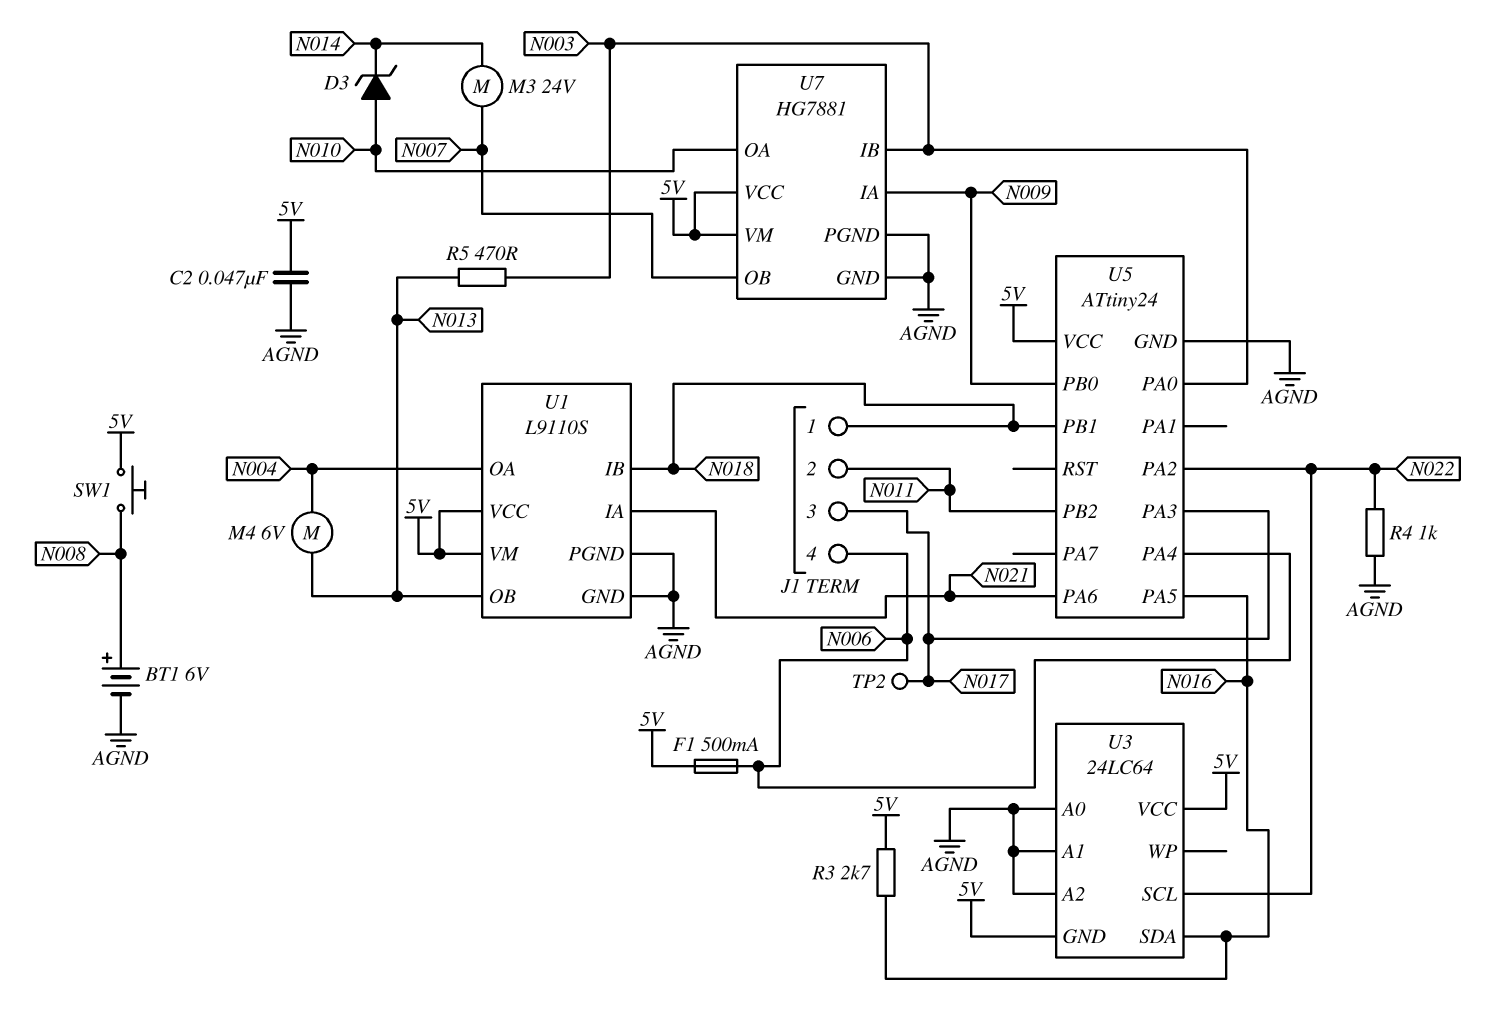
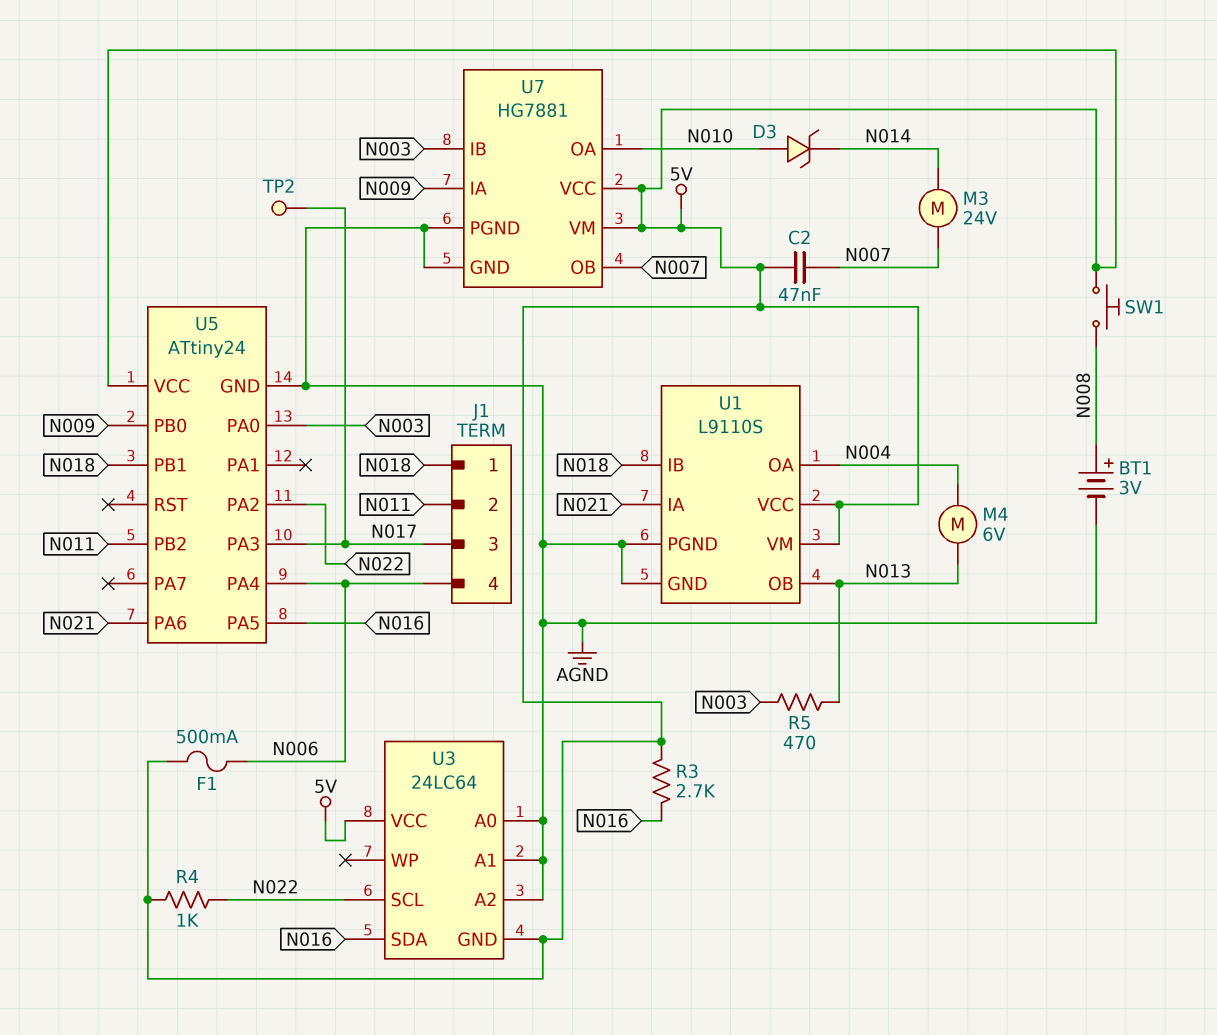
BT1: 6V (plus N008, minus AGND) -> 3V (plus N008, minus AGND)
C2: 47nF (5V, AGND) -> 47nF (5V, N007)
R4: 1k (AGND, N022) -> 1k (5V, N022)

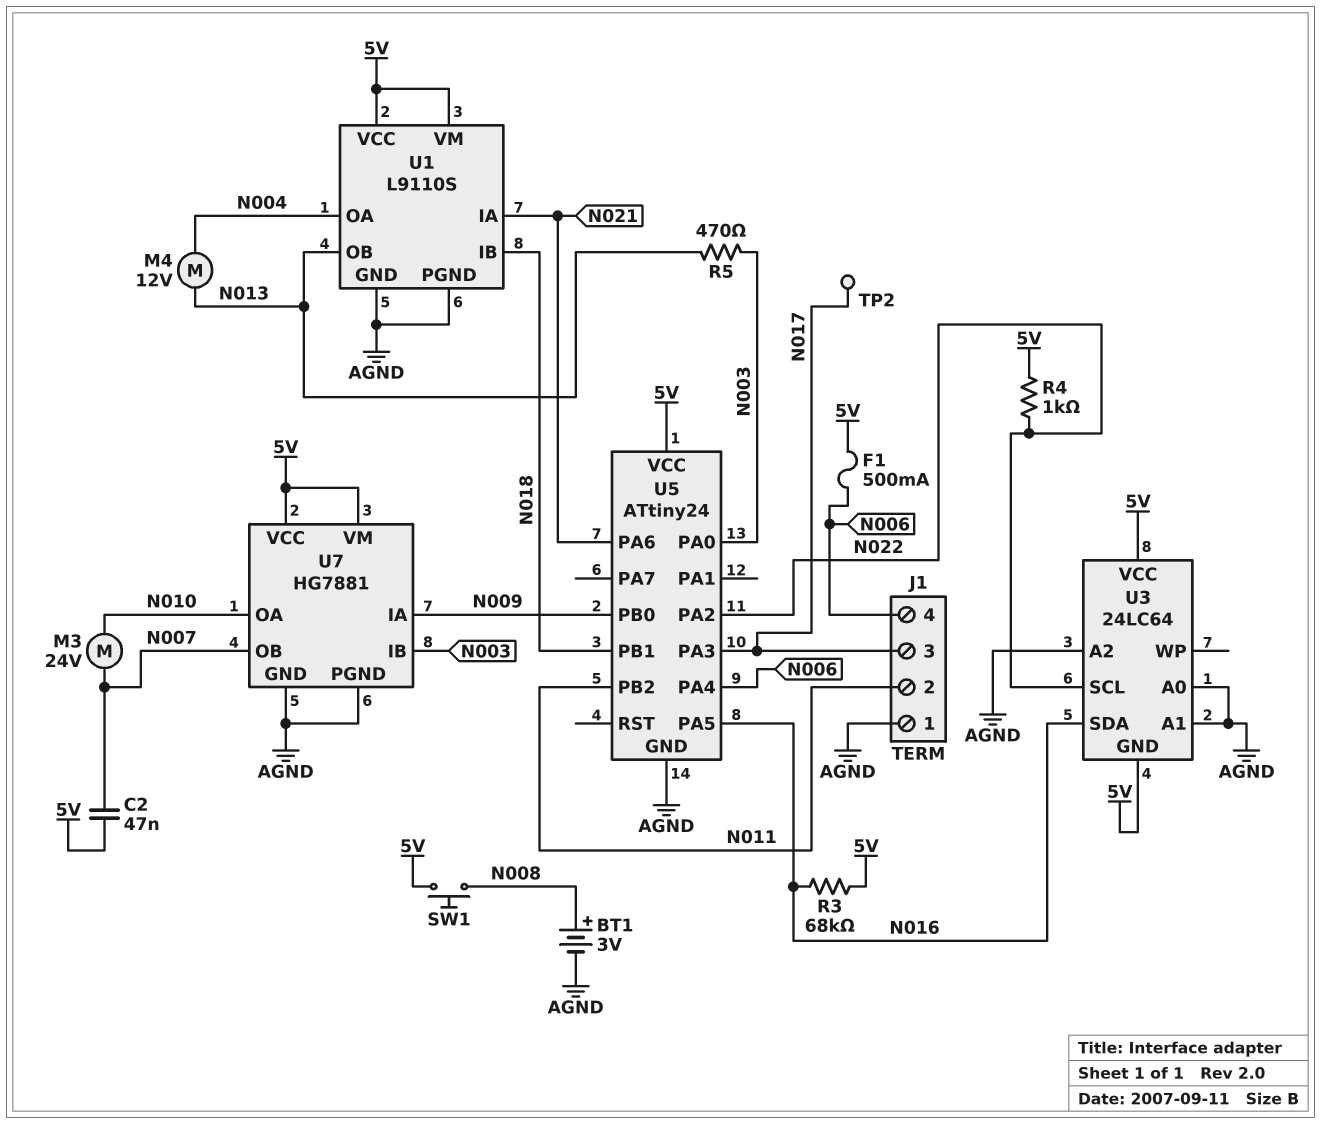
D3: zener (A N010, K N014) -> none
J1 pin 1: N018 -> AGND
M3: motor 24V (N007, N014) -> motor 24V (N007, N010)
M4: motor 6V (N004, N013) -> motor 12V (N004, N013)
R3: 2.7k (5V, N016) -> 68k (5V, N016)

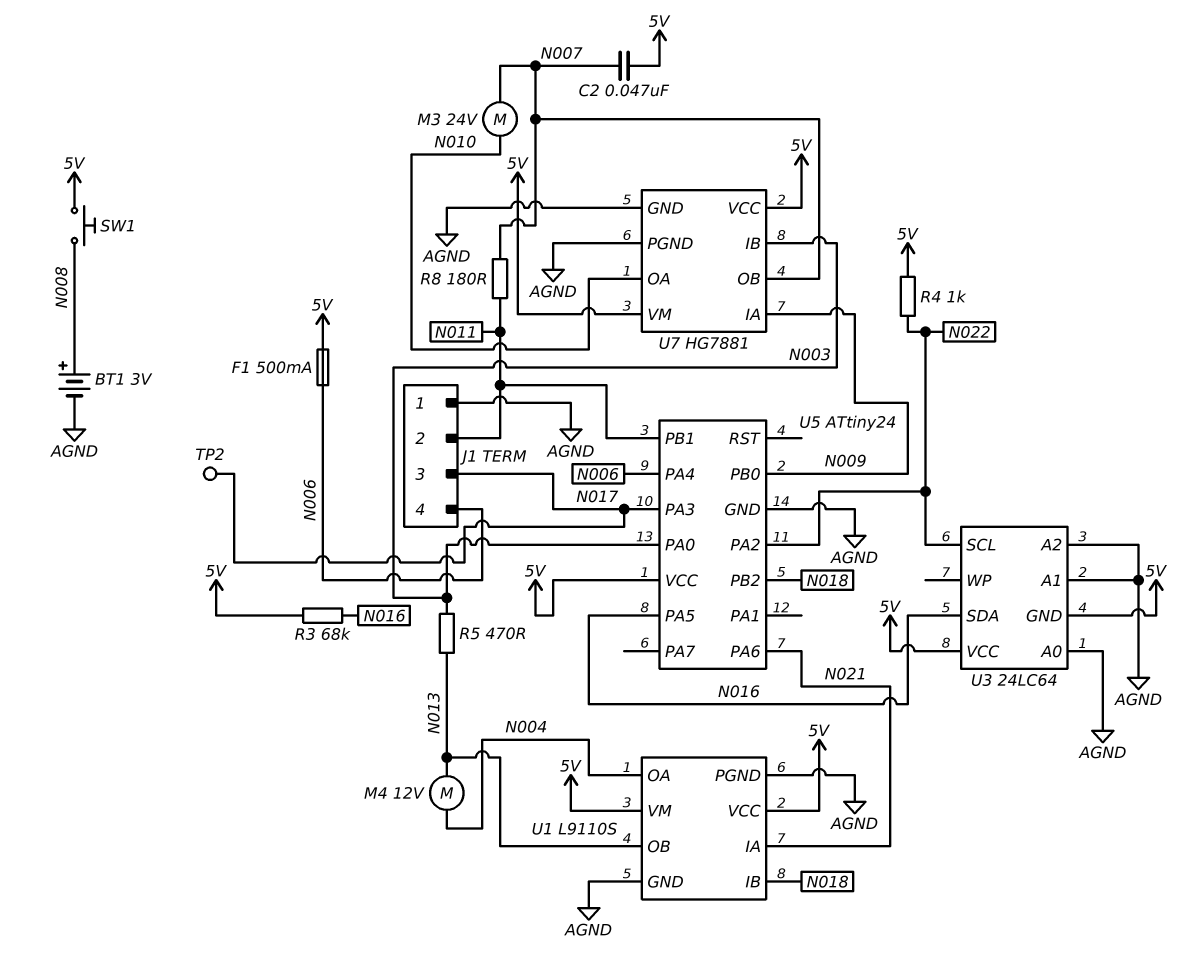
R8: none -> 180 (N007, N011)
U5 pin PB1: N018 -> N011
U5 pin PB2: N011 -> N018

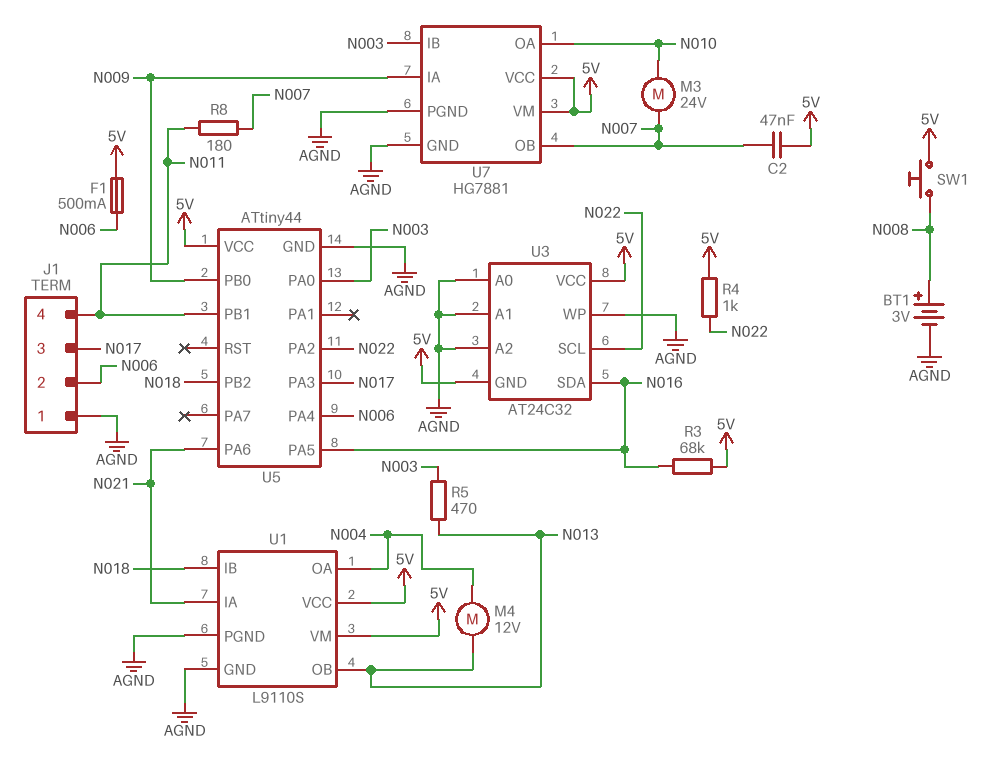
J1 pin 2: N011 -> N006
J1 pin 4: N006 -> N011
TP2: test point (N017) -> none
U3: 24LC64 -> AT24C32
U3 pin WP: none -> AGND
U5: ATtiny24 -> ATtiny44

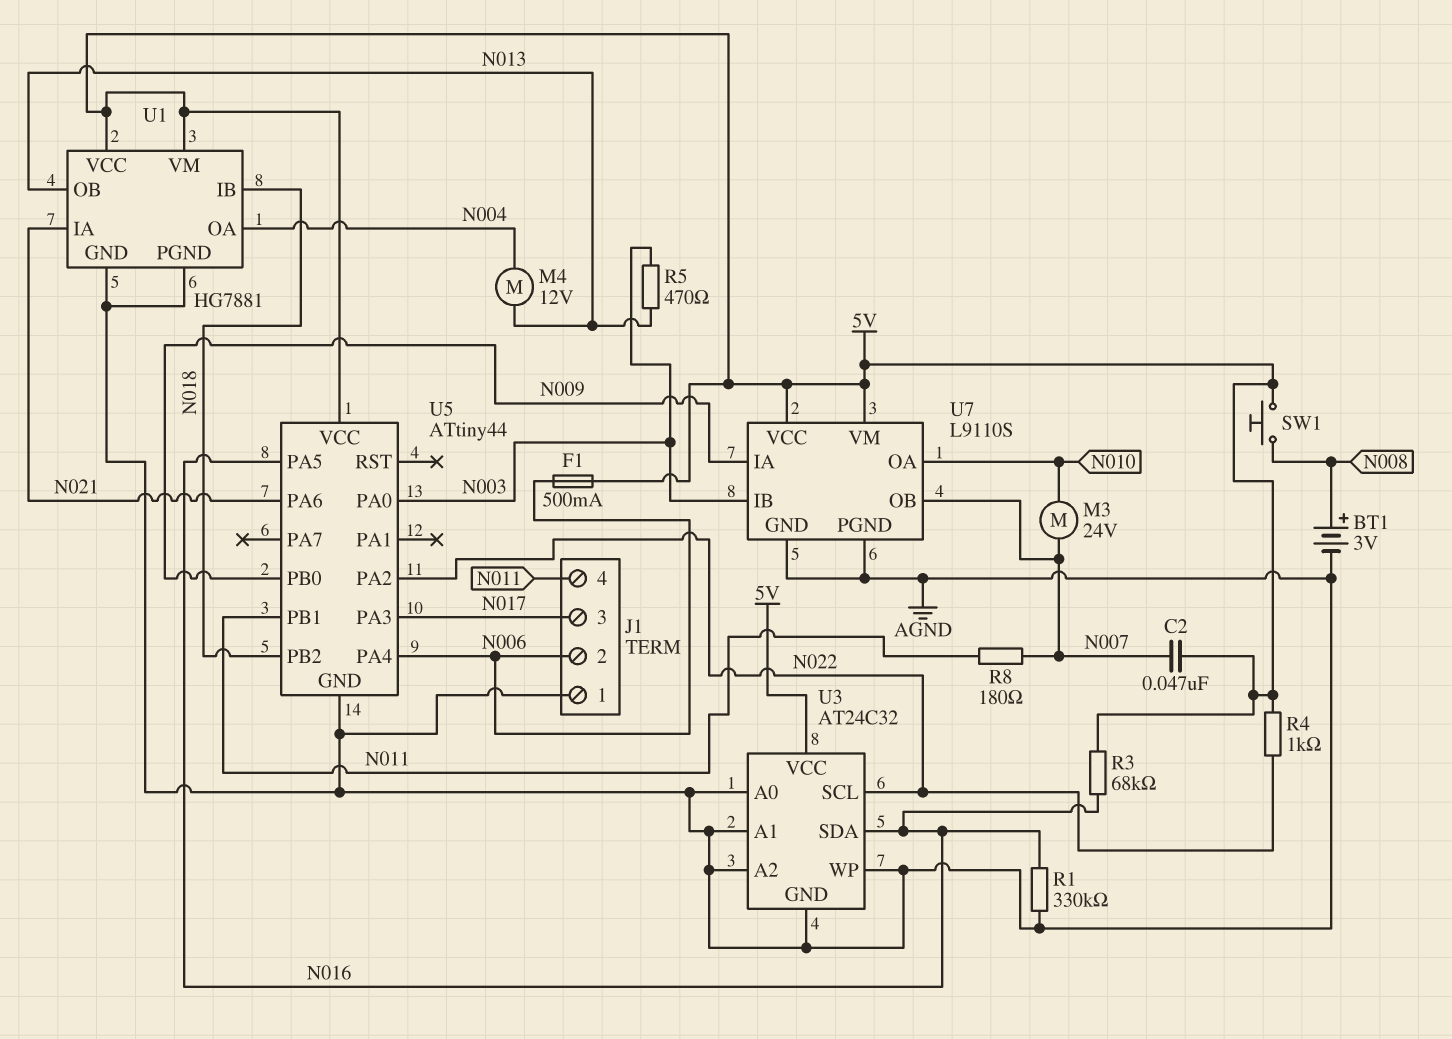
R1: none -> 330k (AGND, N016)
U1: L9110S -> HG7881
U3 pin GND: 5V -> AGND
U7: HG7881 -> L9110S

